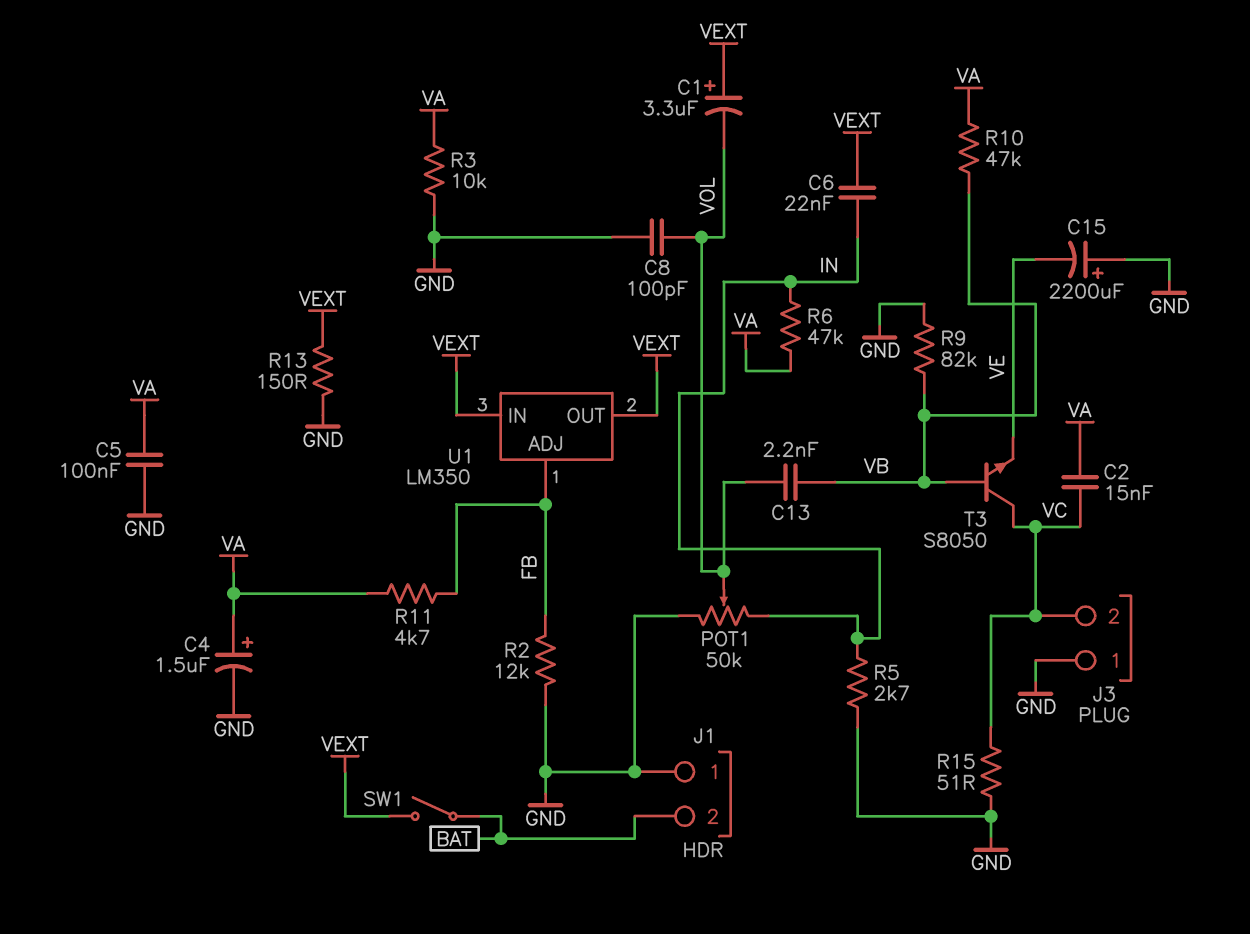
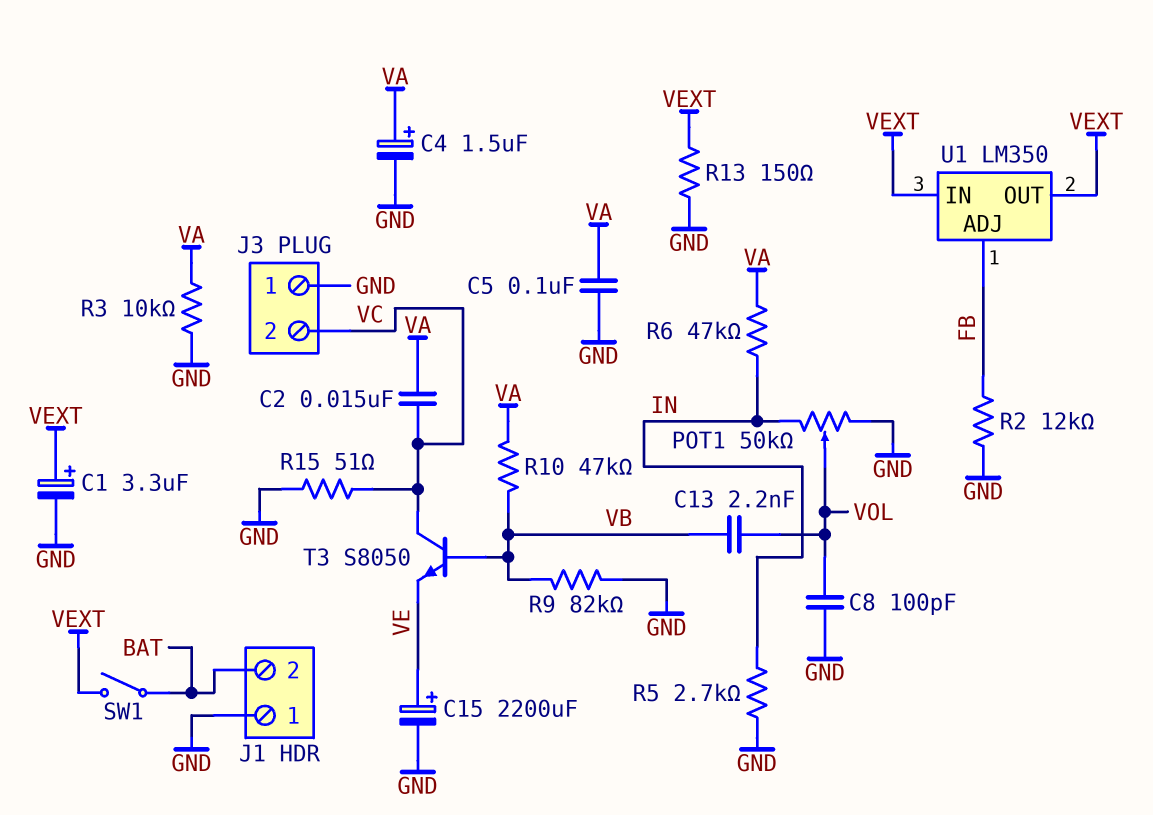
C1: 3.3uF (plus VEXT, minus VOL) -> 3.3uF (plus VEXT, minus GND)
C6: 22nF (IN, VEXT) -> none
C15: 2200uF (plus GND, minus VE) -> 2200uF (plus VE, minus GND)
R11: 4.7k (FB, VA) -> none

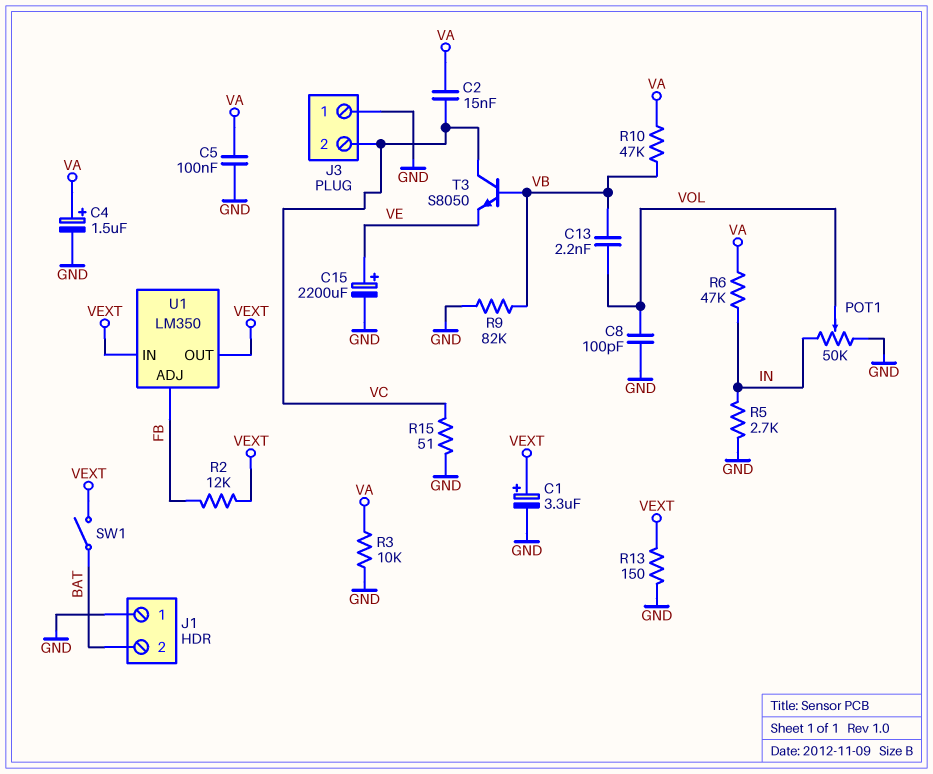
R2: 12k (FB, GND) -> 12k (FB, VEXT)

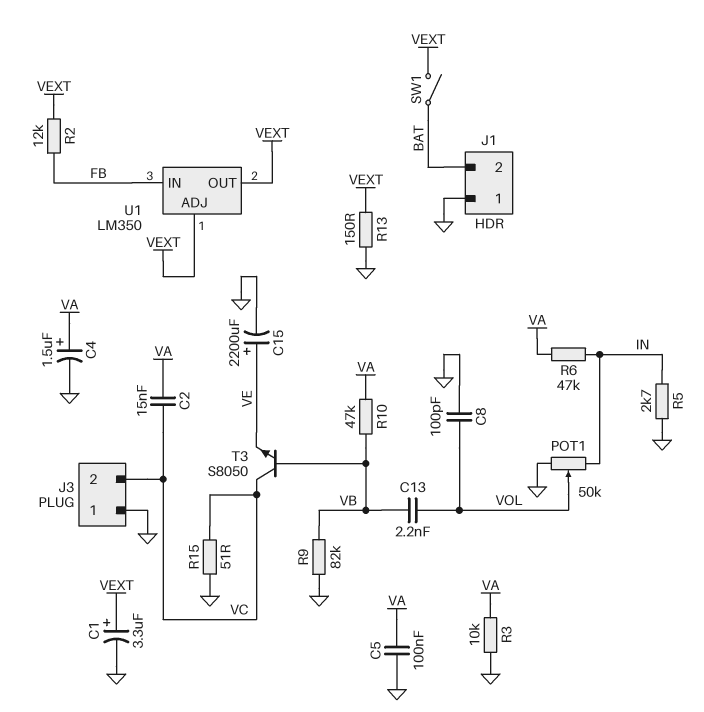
U1 pin ADJ: FB -> VEXT
U1 pin IN: VEXT -> FB

